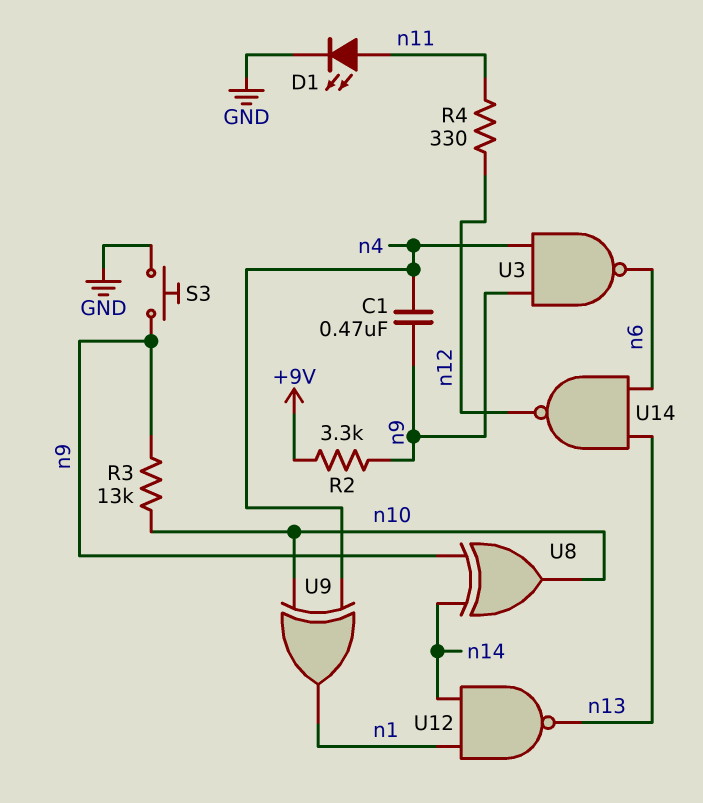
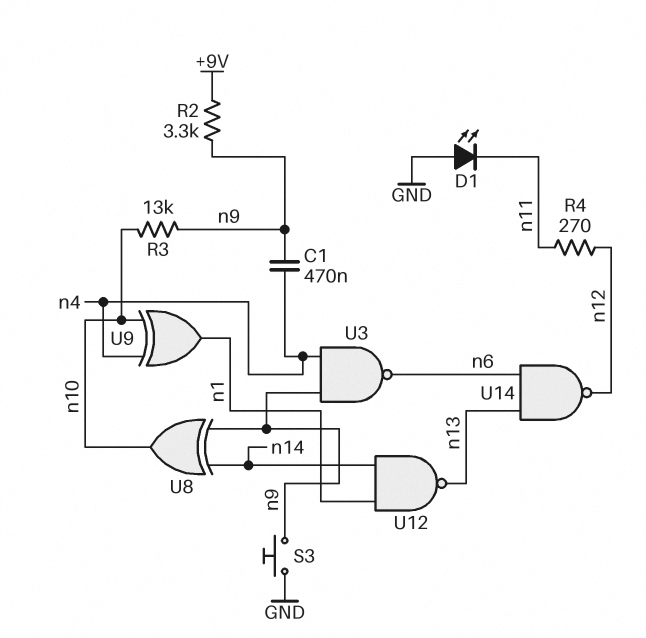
D1: LED (A n11, K GND) -> LED (A GND, K n11)
R4: 330 (n11, n12) -> 270 (n11, n12)

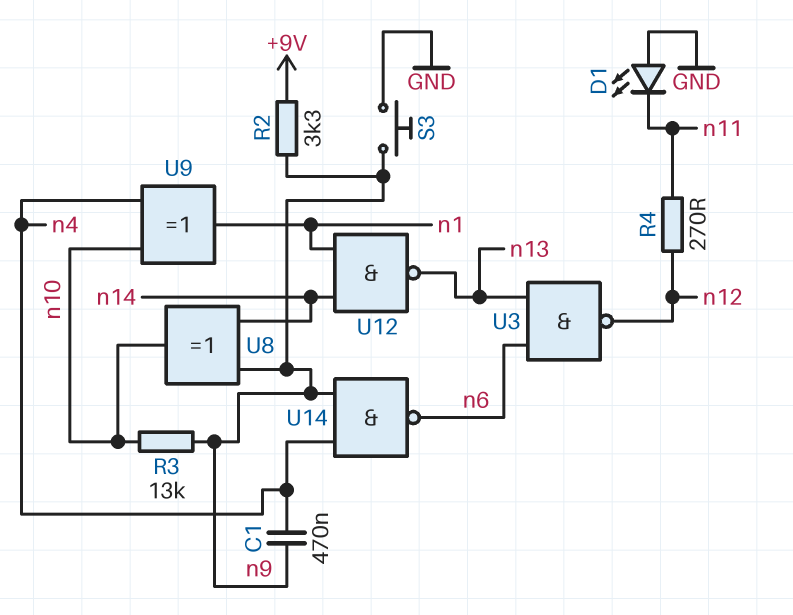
U3: NAND (in n4, in n9, out n6) -> NAND (in n6, in n13, out n12)
U14: NAND (in n6, in n13, out n12) -> NAND (in n4, in n9, out n6)

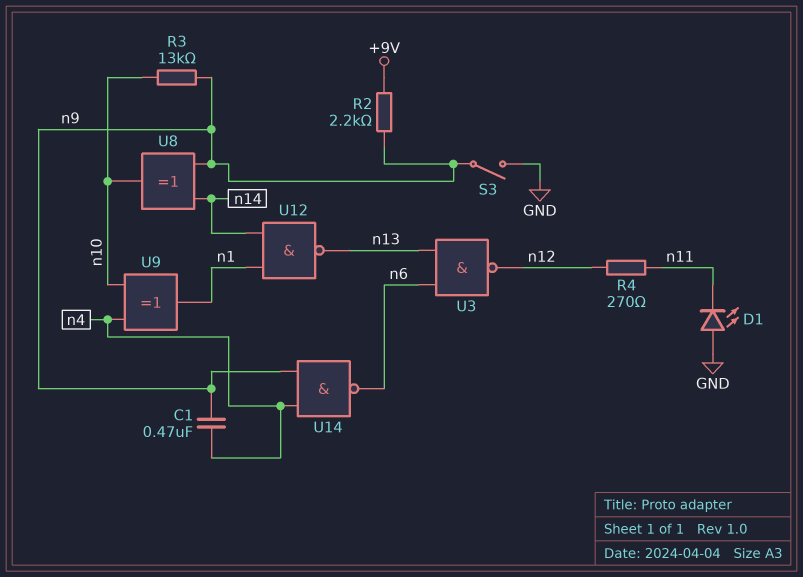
R2: 3.3k (+9V, n9) -> 2.2k (+9V, n9)
S3: button (GND, n9) -> switch (GND, n9)

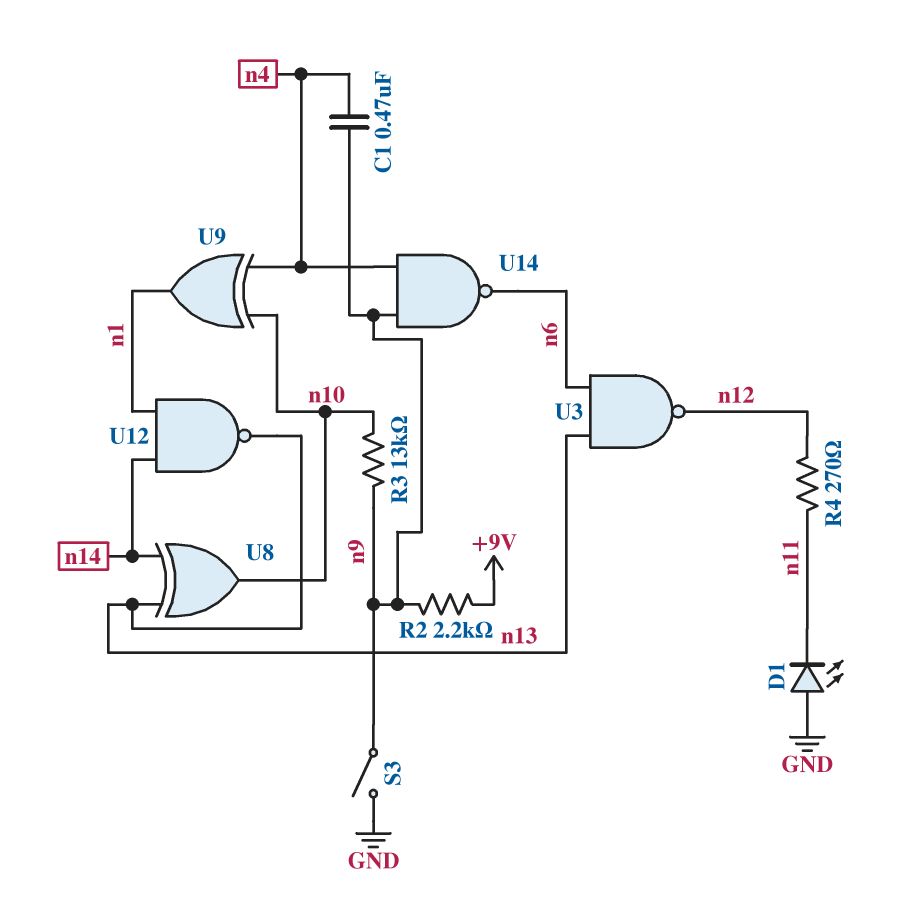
U8: XOR (in n9, in n14, out n10) -> XOR (in n13, in n14, out n10)

